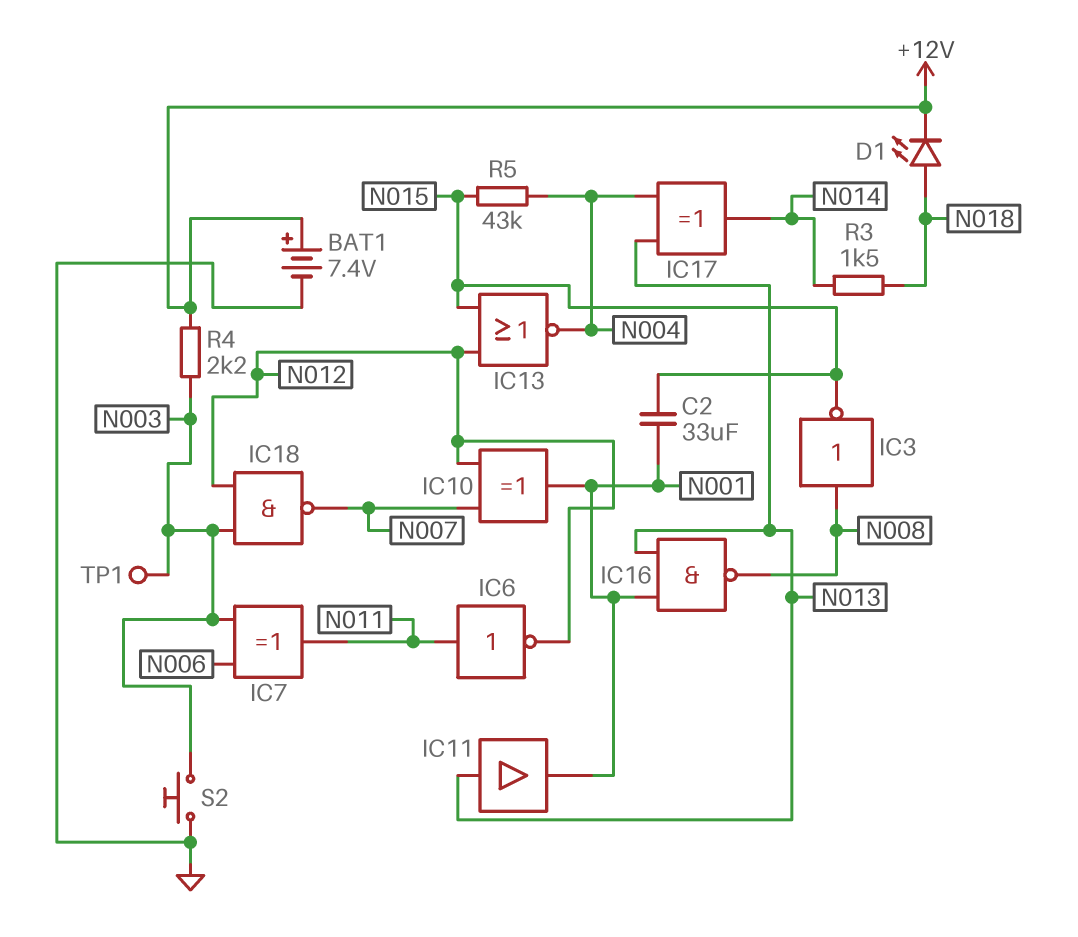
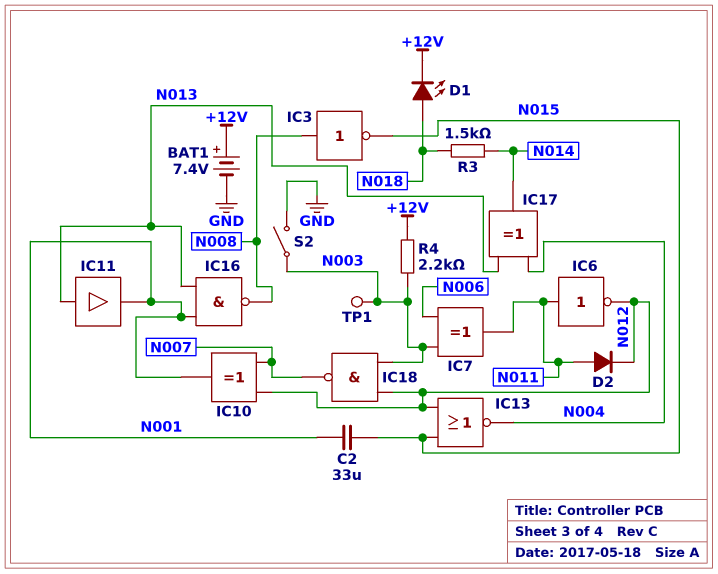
D2: none -> diode (A N011, K N012)
R5: 43k (N004, N015) -> none
S2: button (GND, N003) -> switch (GND, N003)

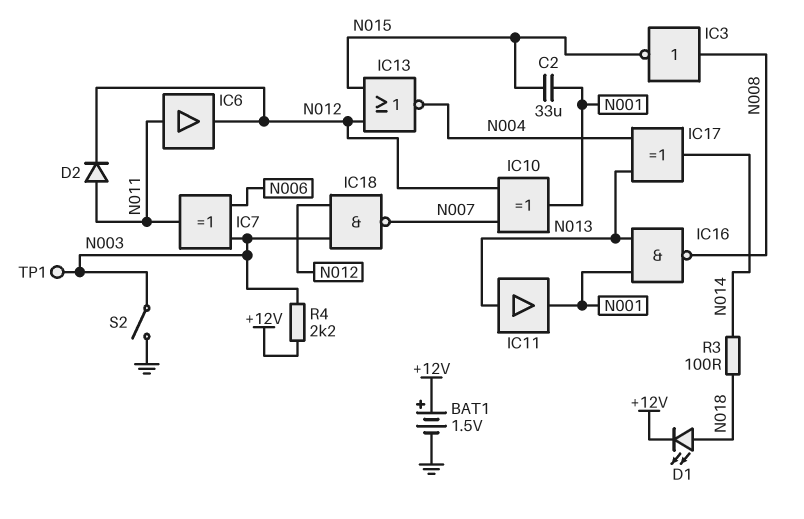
BAT1: 7.4V (plus +12V, minus GND) -> 1.5V (plus +12V, minus GND)
IC6: NOT (in N011, out N012) -> buffer (in N011, out N012)
R3: 1.5k (N014, N018) -> 100 (N014, N018)

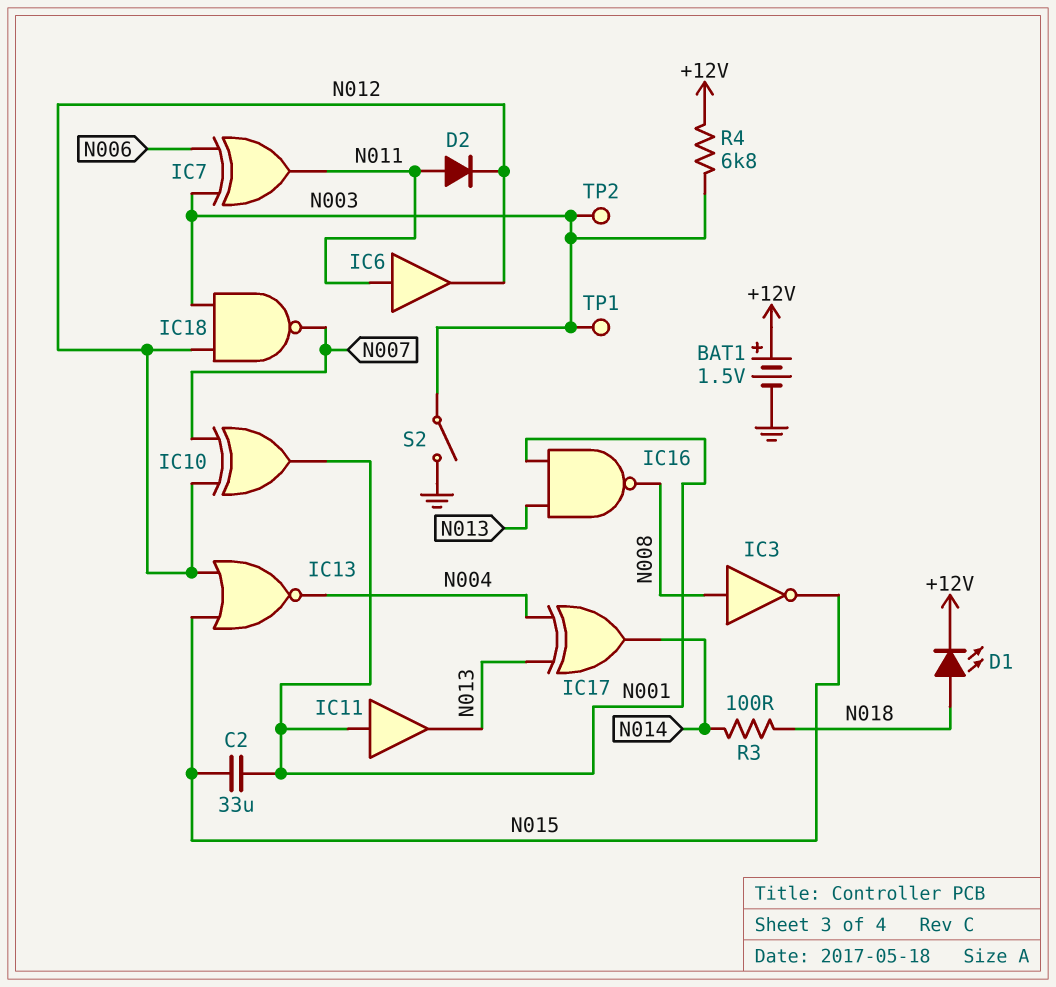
IC11: buffer (in N013, out N001) -> buffer (in N001, out N013)
R4: 2.2k (+12V, N003) -> 6.8k (+12V, N003)
TP2: none -> test point (N003)

